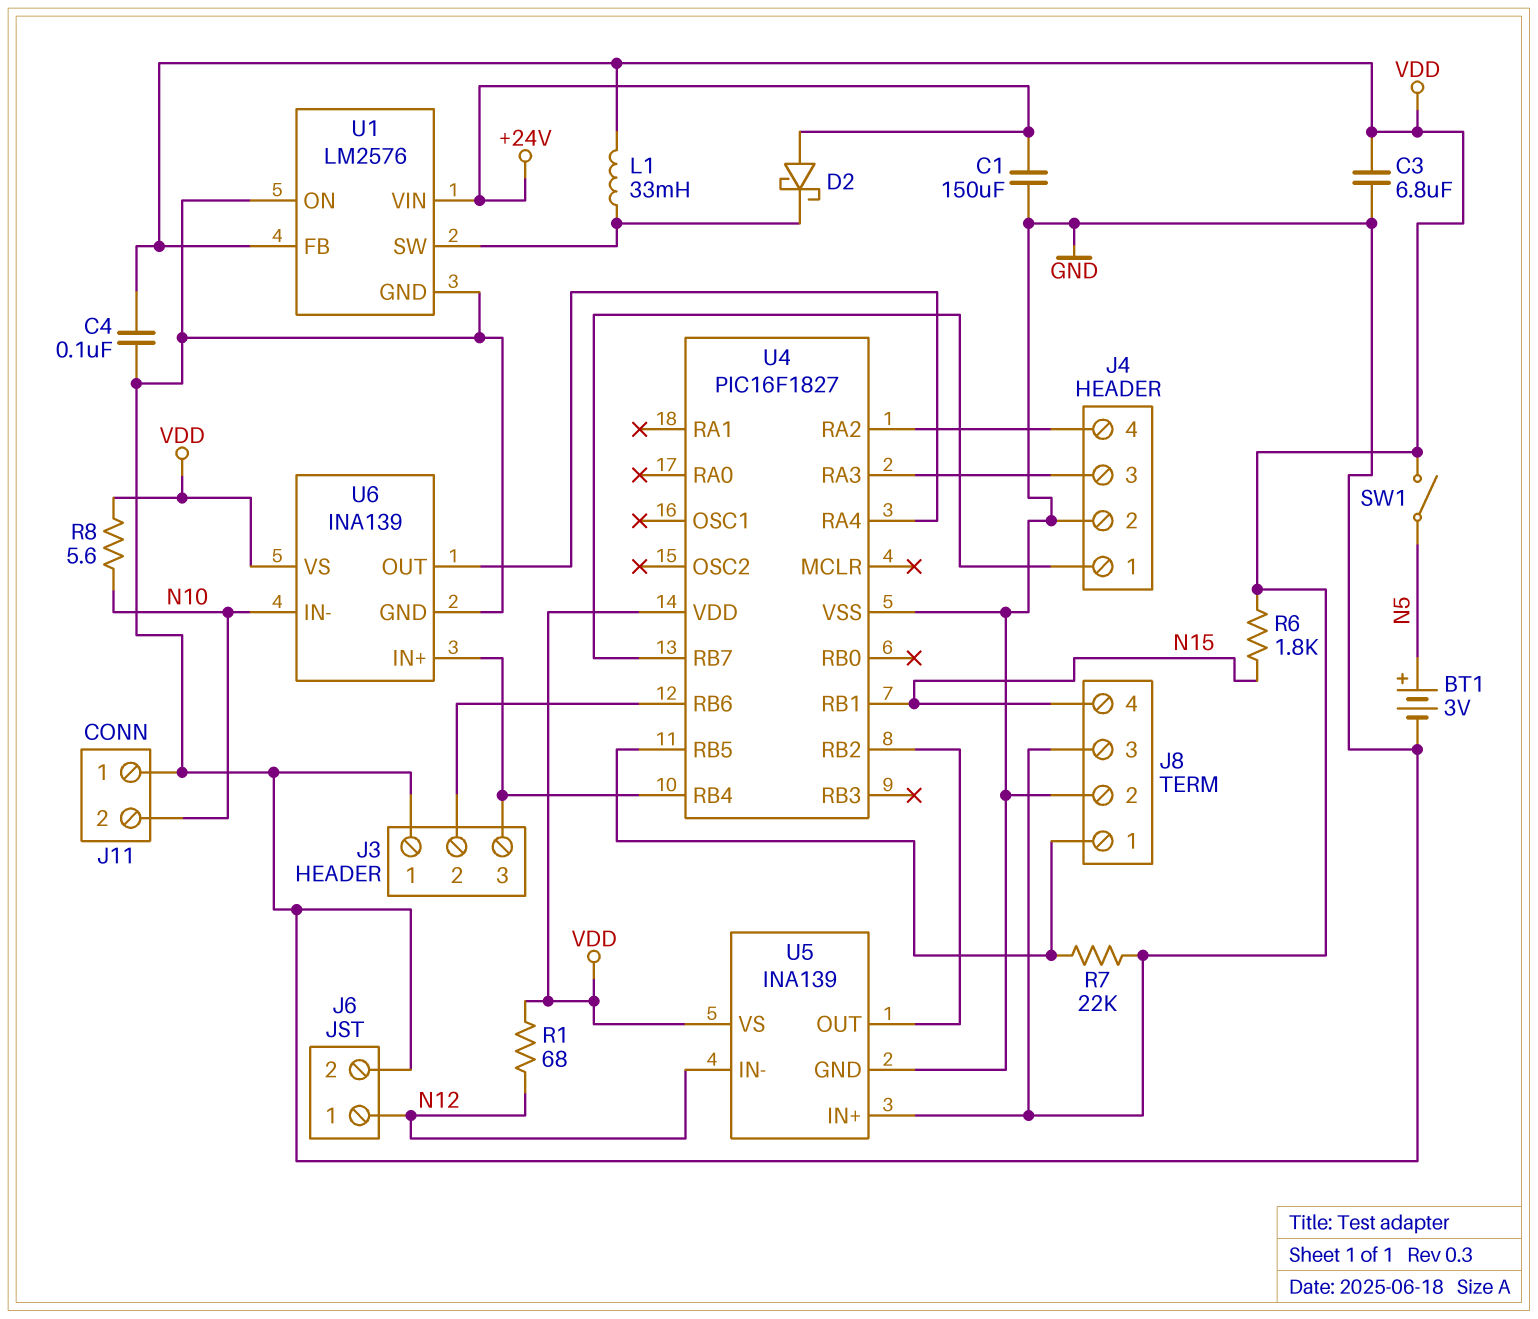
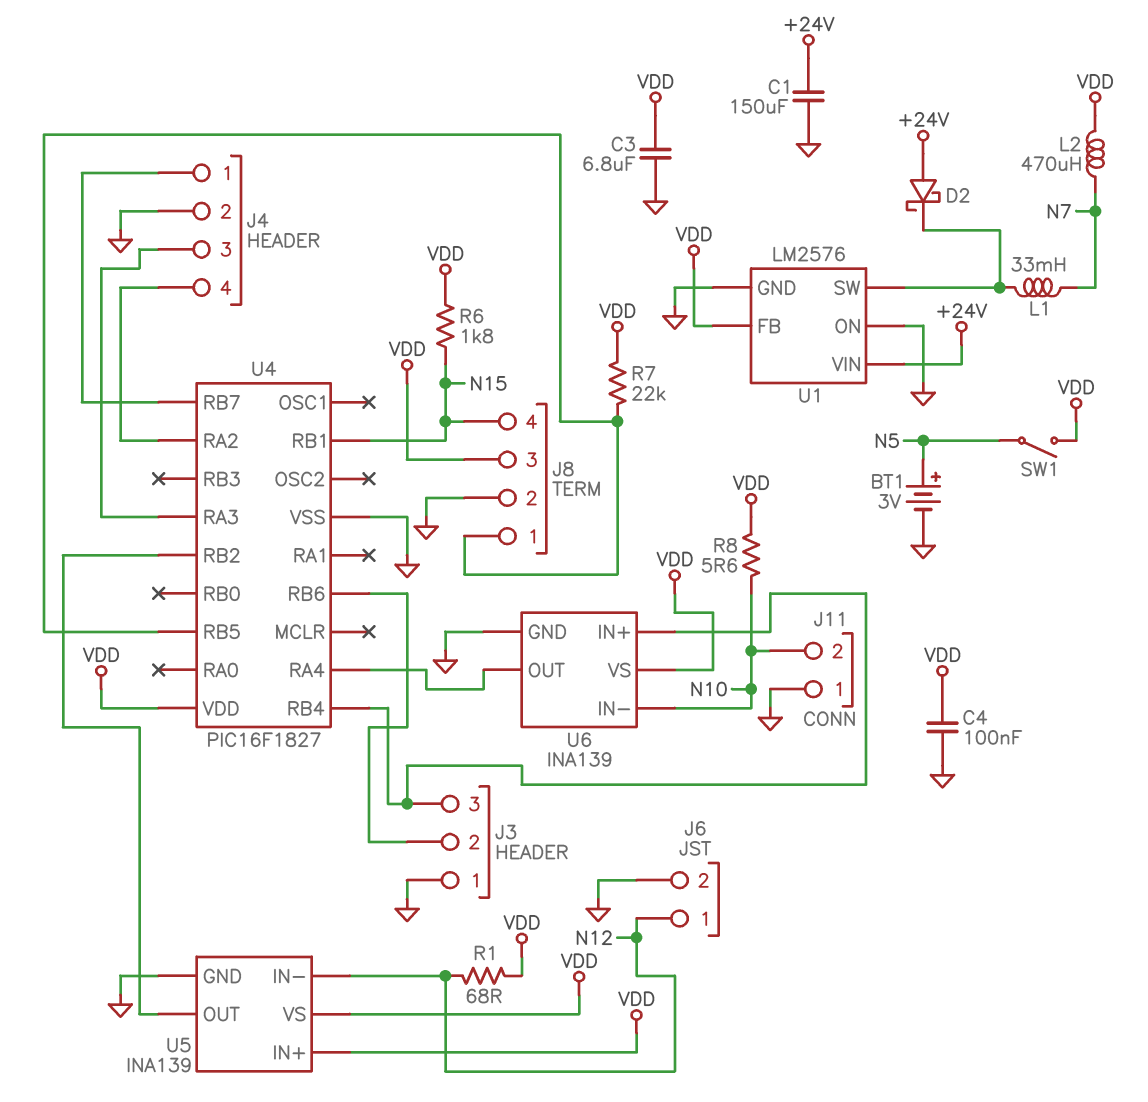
L1: 33mH (U1/SW, VDD) -> 33mH (N7, U1/SW)
L2: none -> 470uH (N7, VDD)

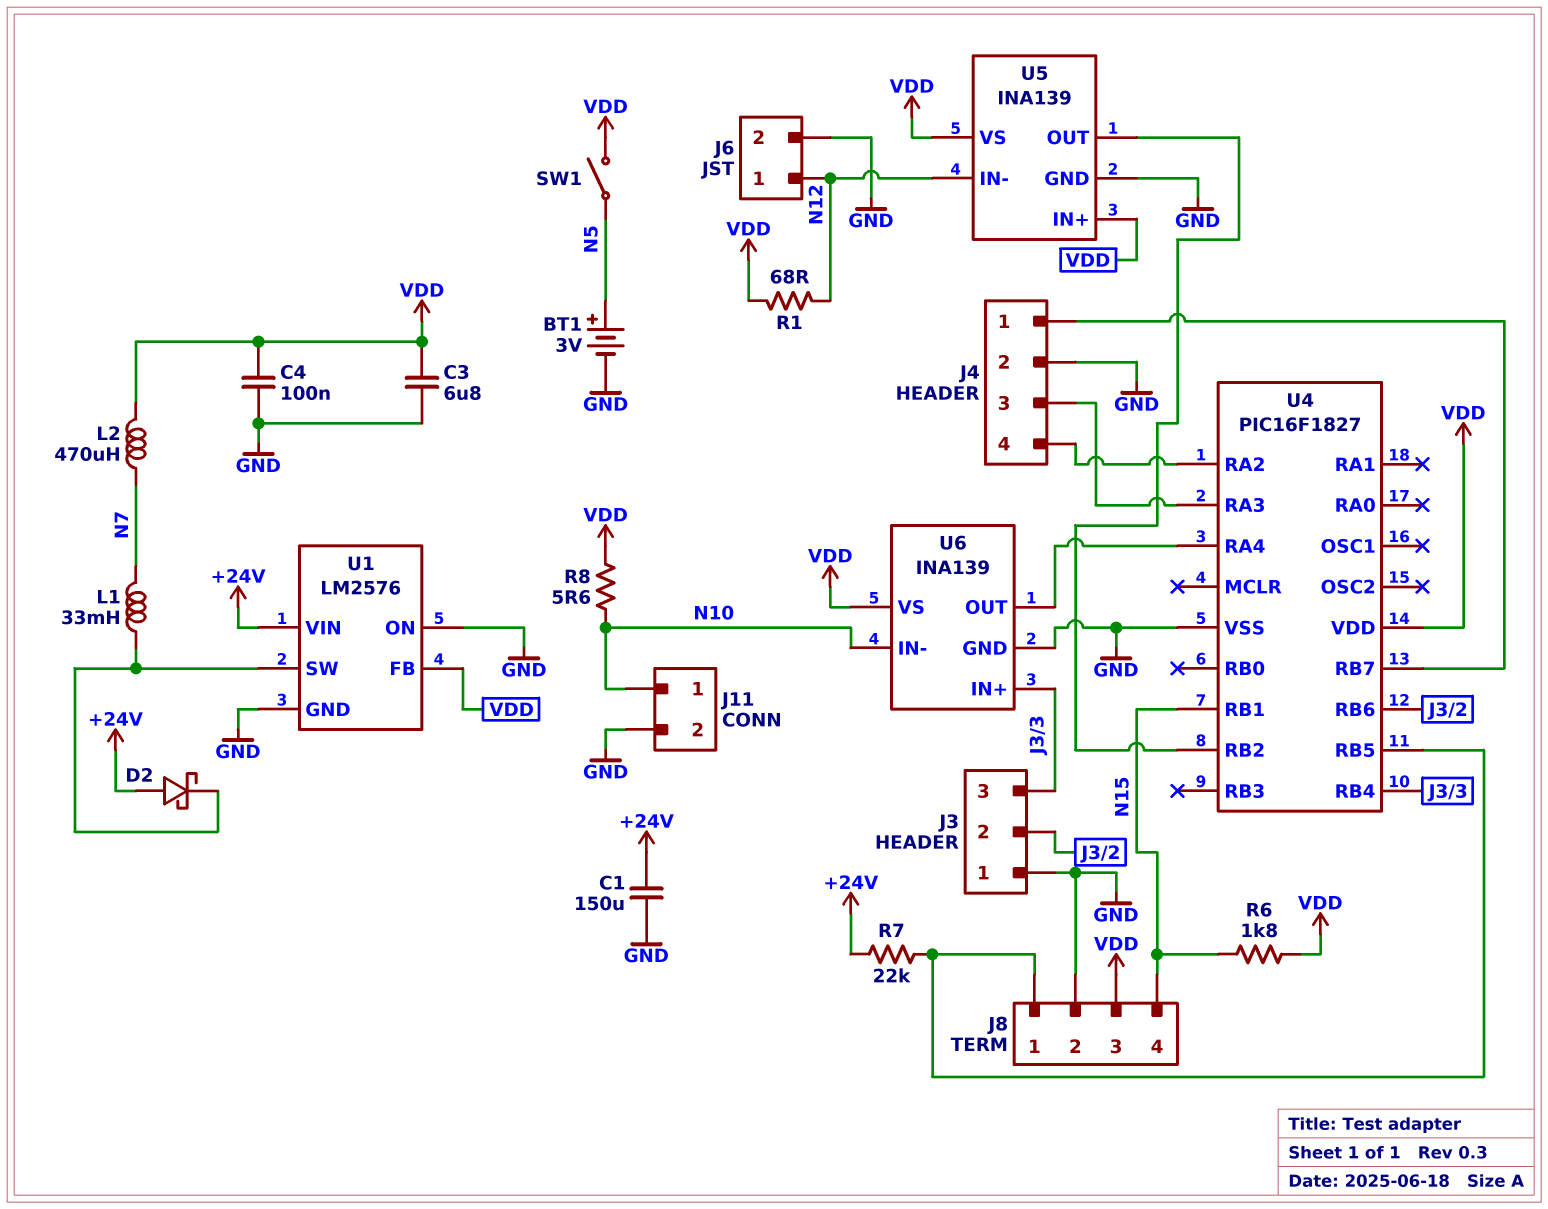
J11 pin 1: GND -> N10
J11 pin 2: N10 -> GND
R7: 22k (J8/1, VDD) -> 22k (+24V, J8/1)

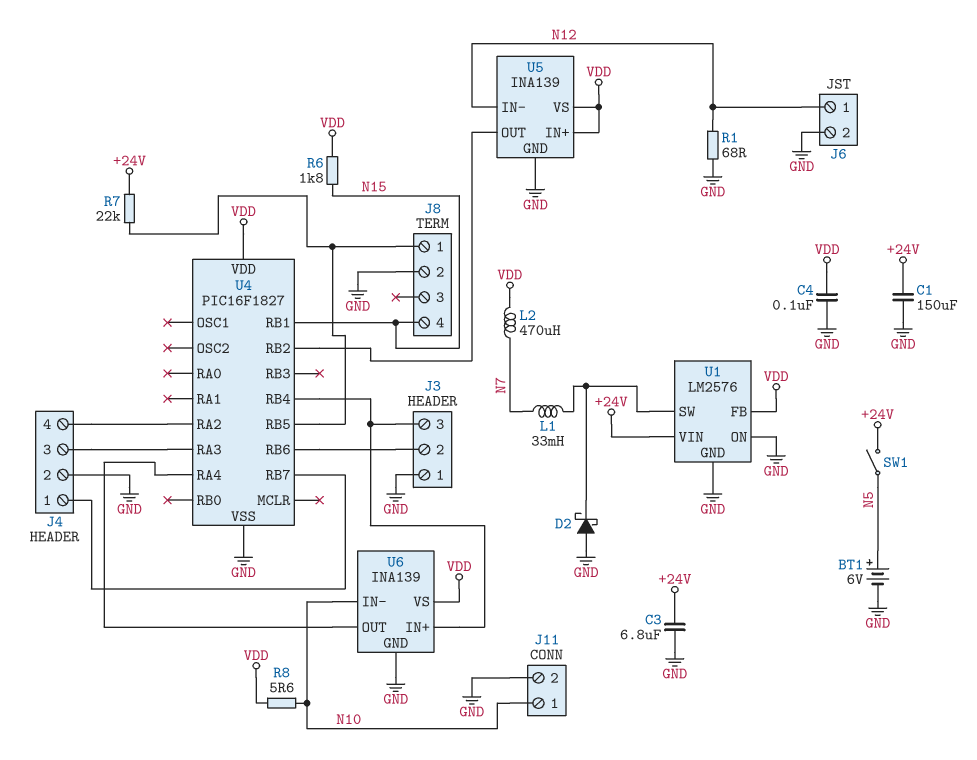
BT1: 3V (plus N5, minus GND) -> 6V (plus N5, minus GND)
C3: 6.8uF (GND, VDD) -> 6.8uF (+24V, GND)
D2: schottky (A +24V, K U1/SW) -> schottky (A GND, K U1/SW)
J8 pin 3: VDD -> none
R1: 68 (N12, VDD) -> 68 (GND, N12)
SW1: switch (N5, VDD) -> switch (+24V, N5)

